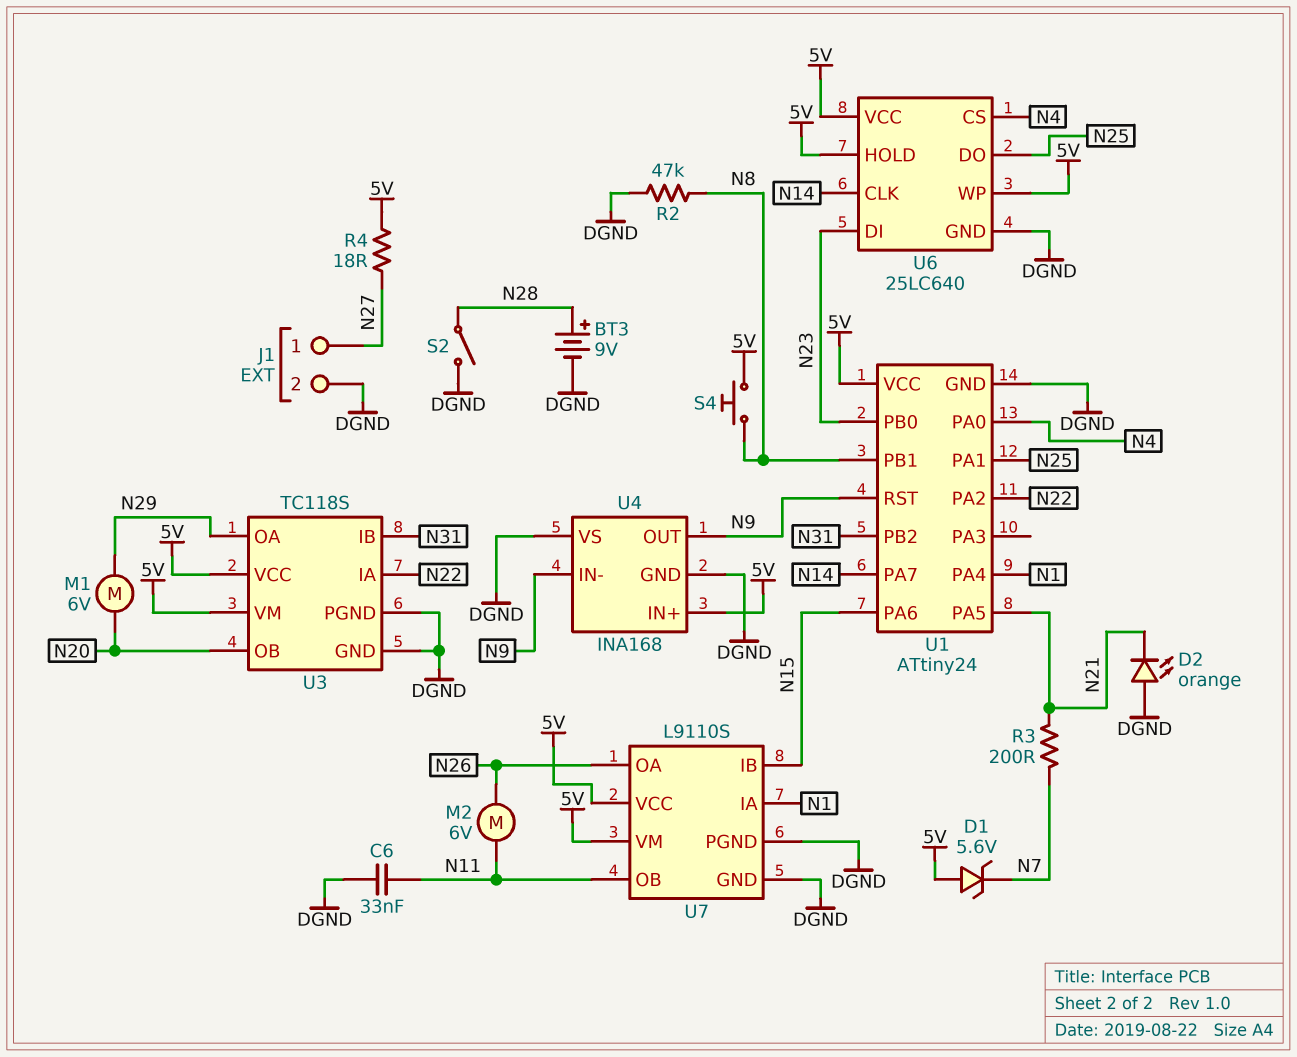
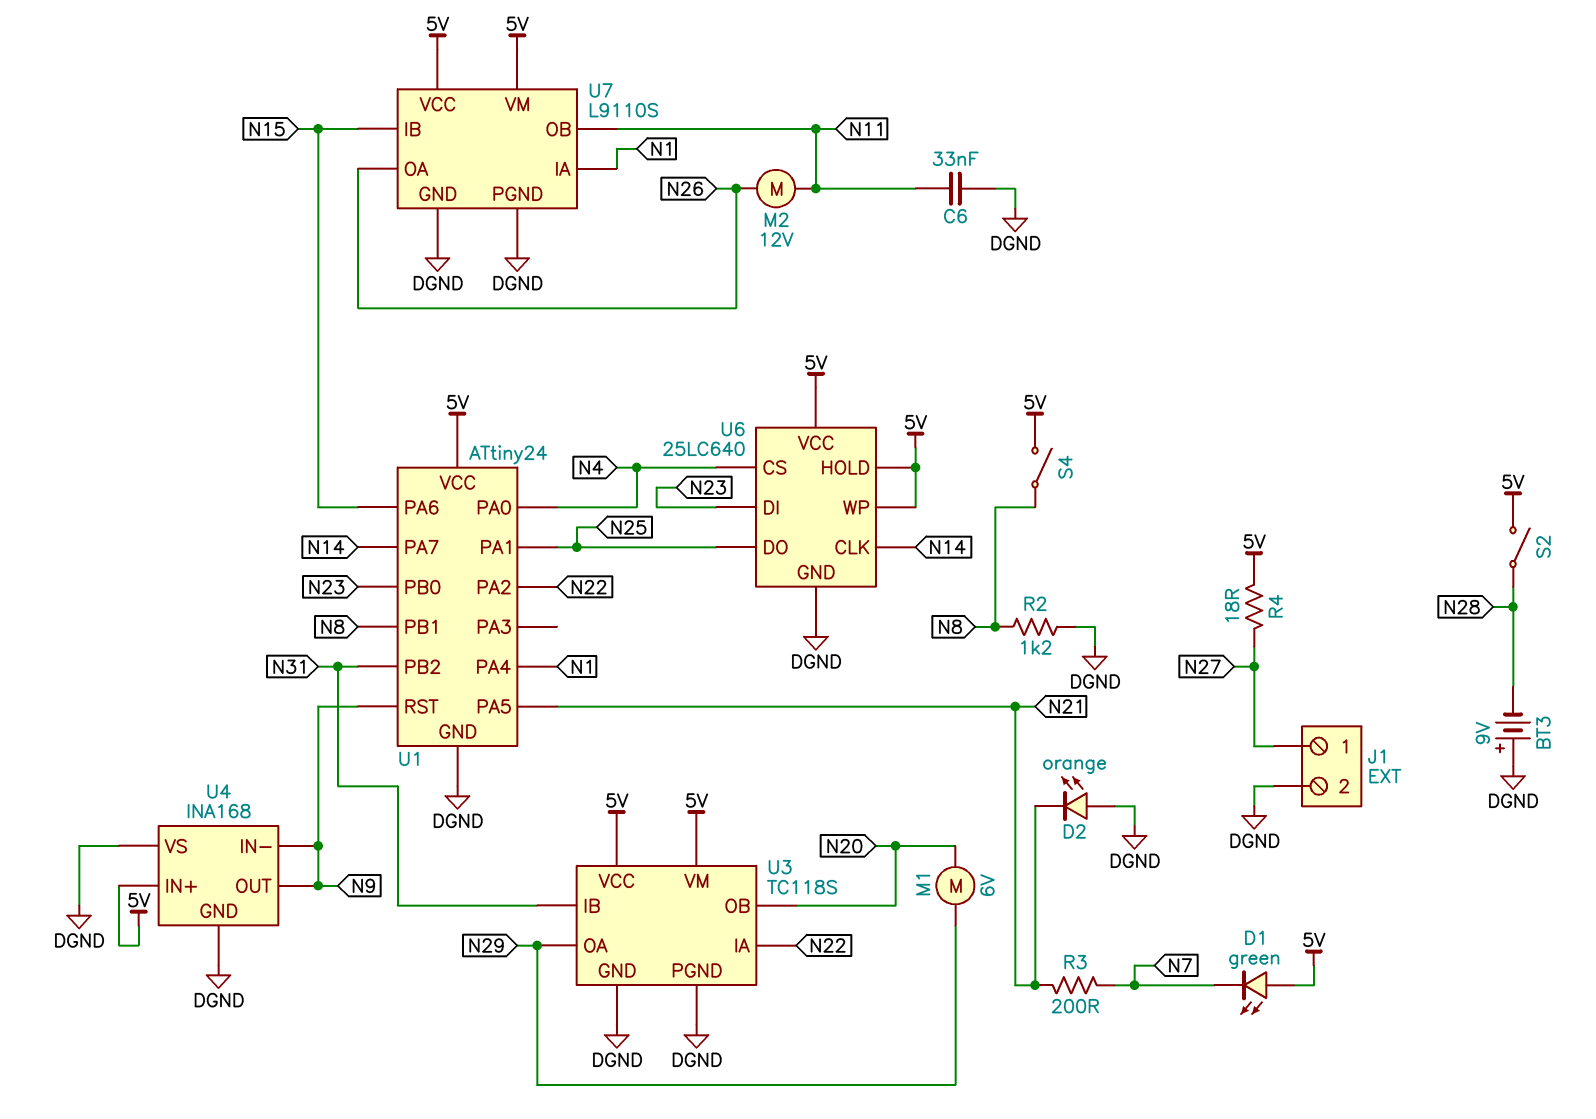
BT3: 9V (plus N28, minus DGND) -> 9V (plus DGND, minus N28)
D1: zener 5.6V (A 5V, K N7) -> LED green (A 5V, K N7)
M2: motor 6V (N11, N26) -> motor 12V (N11, N26)
R2: 47k (DGND, N8) -> 1.2k (DGND, N8)
S2: switch (DGND, N28) -> switch (5V, N28)
S4: button (5V, N8) -> switch (5V, N8)

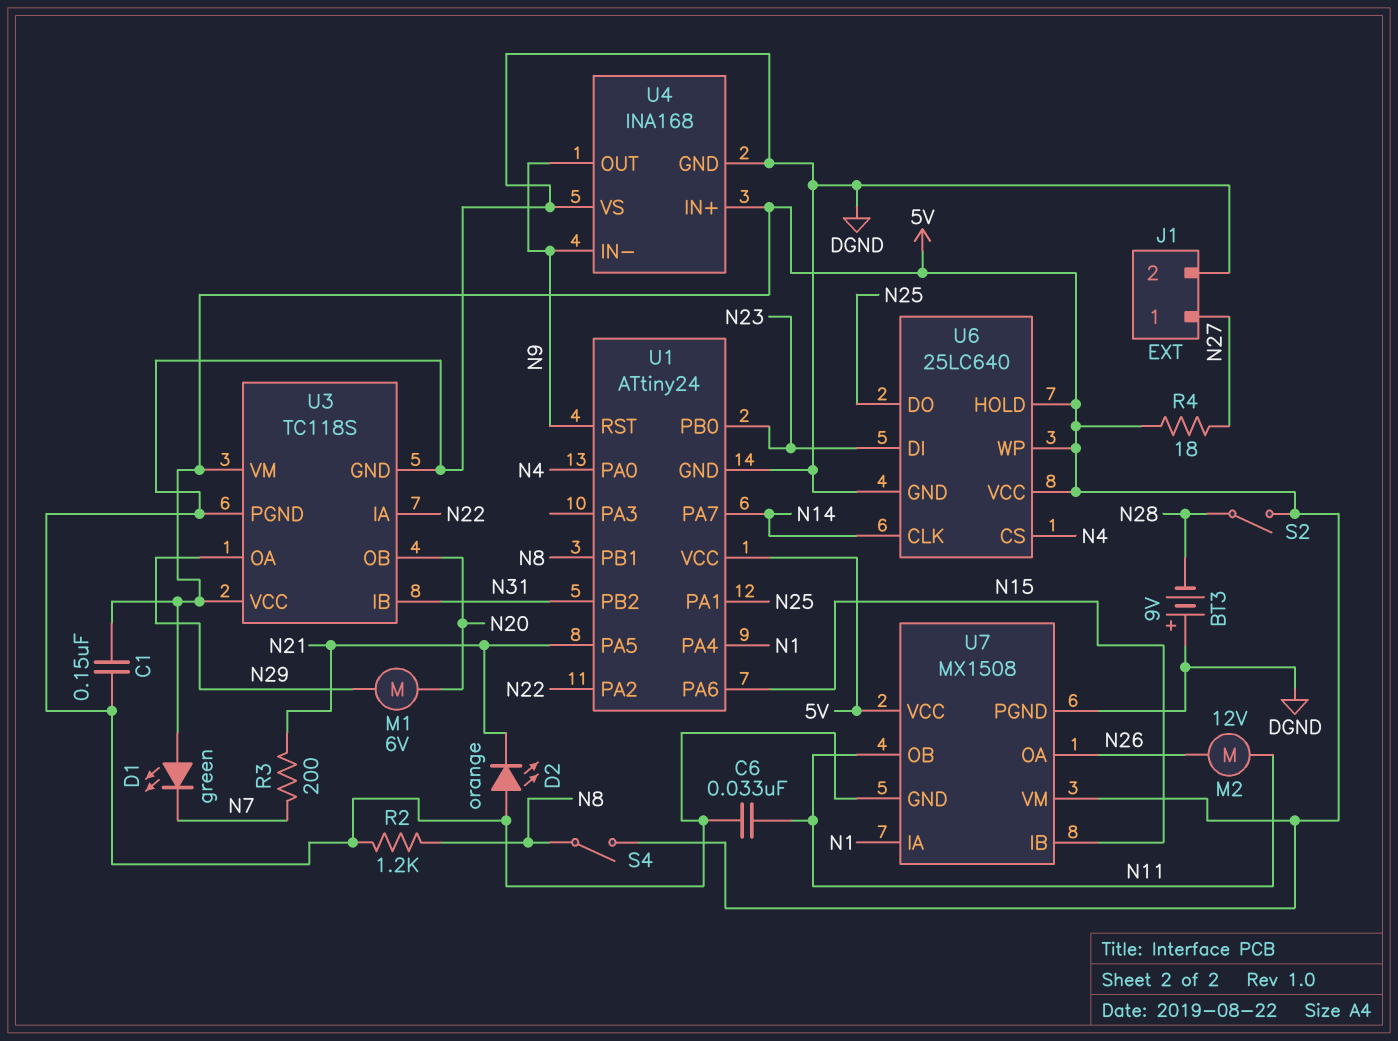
C1: none -> 150nF (5V, DGND)
U7: L9110S -> MX1508

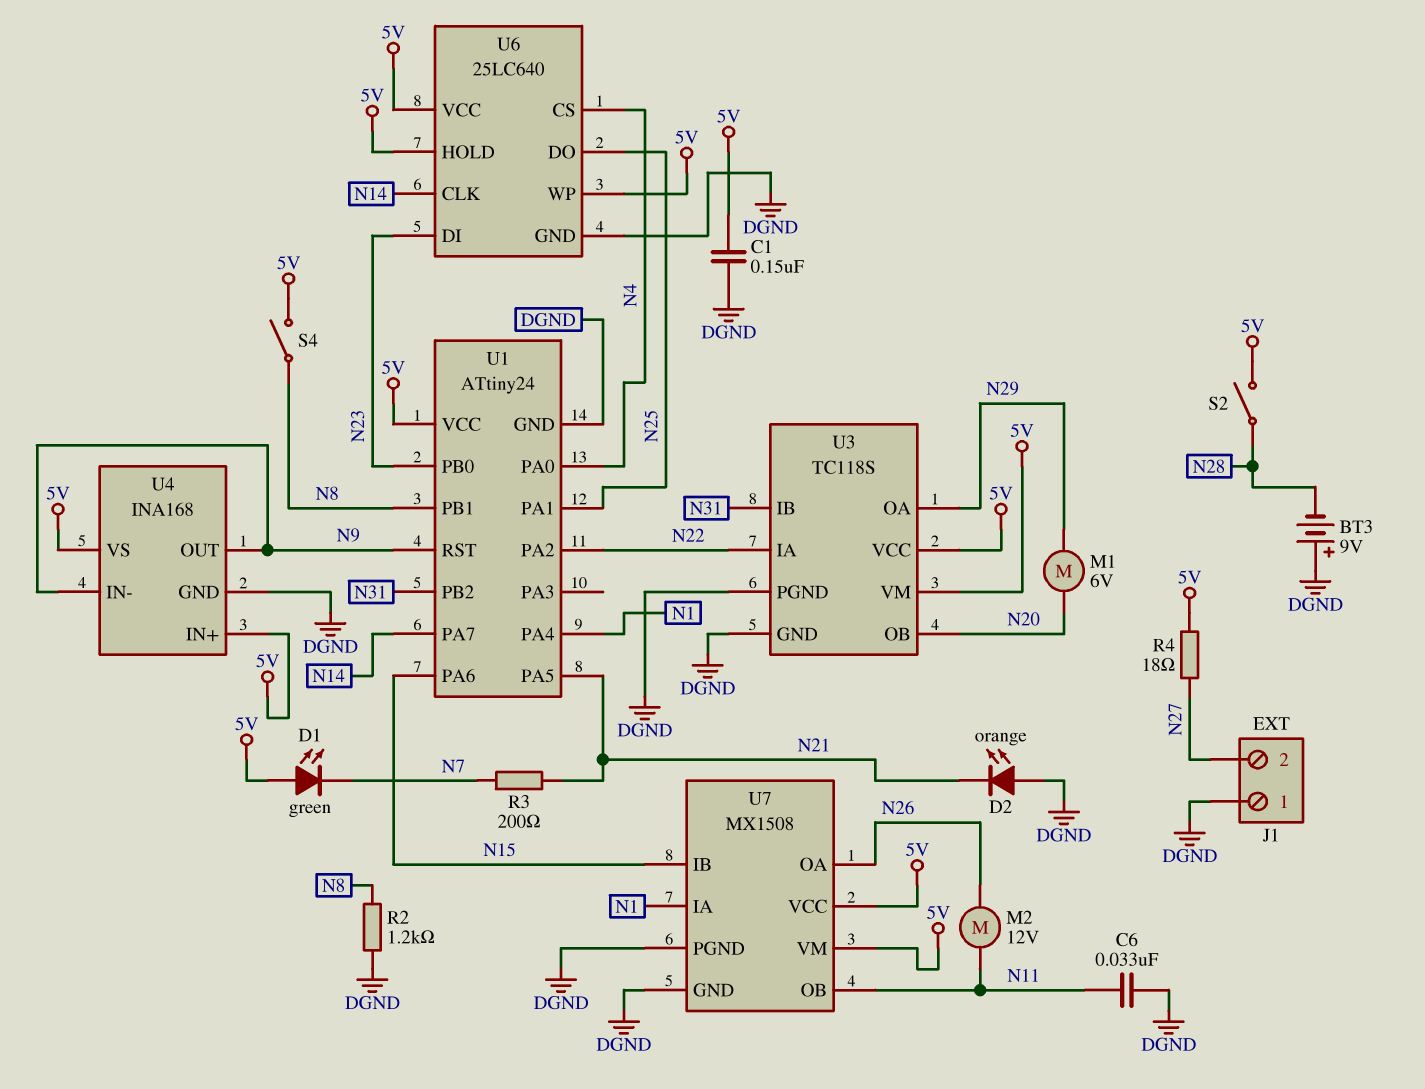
J1 pin 1: N27 -> DGND
J1 pin 2: DGND -> N27
U4 pin VS: DGND -> 5V

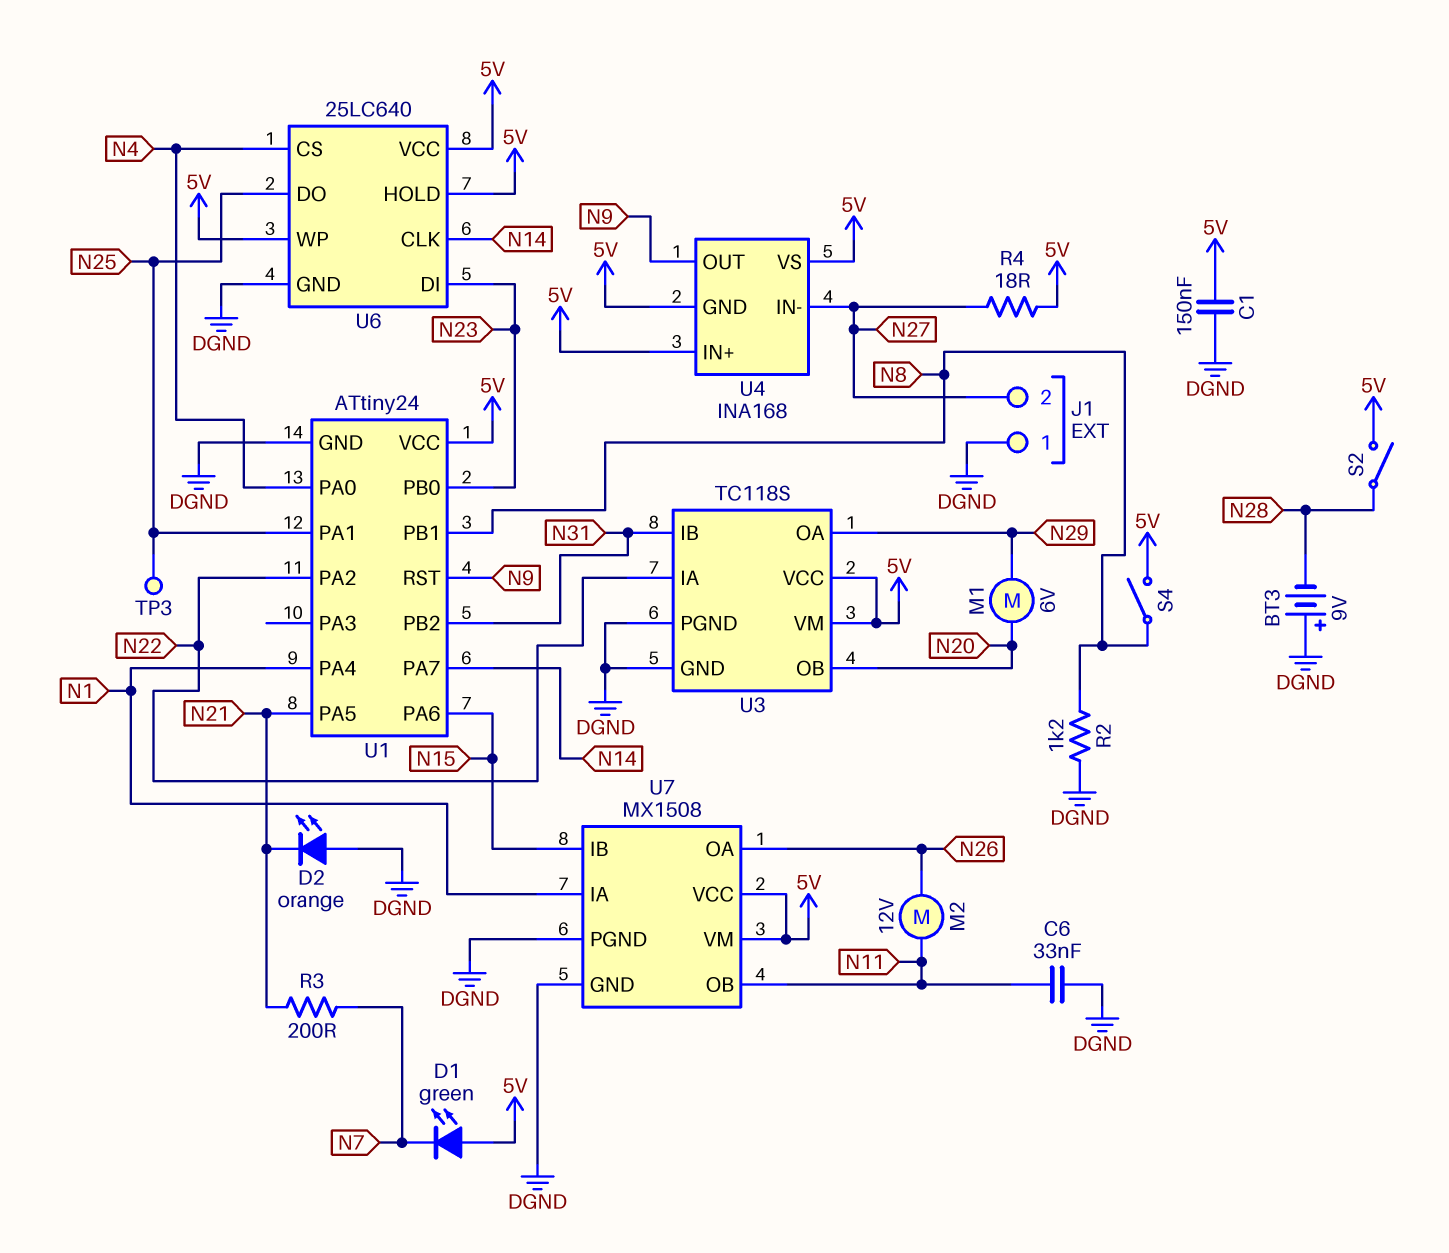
TP3: none -> test point (N25)
U4 pin GND: DGND -> 5V
U4 pin IN-: N9 -> N27

